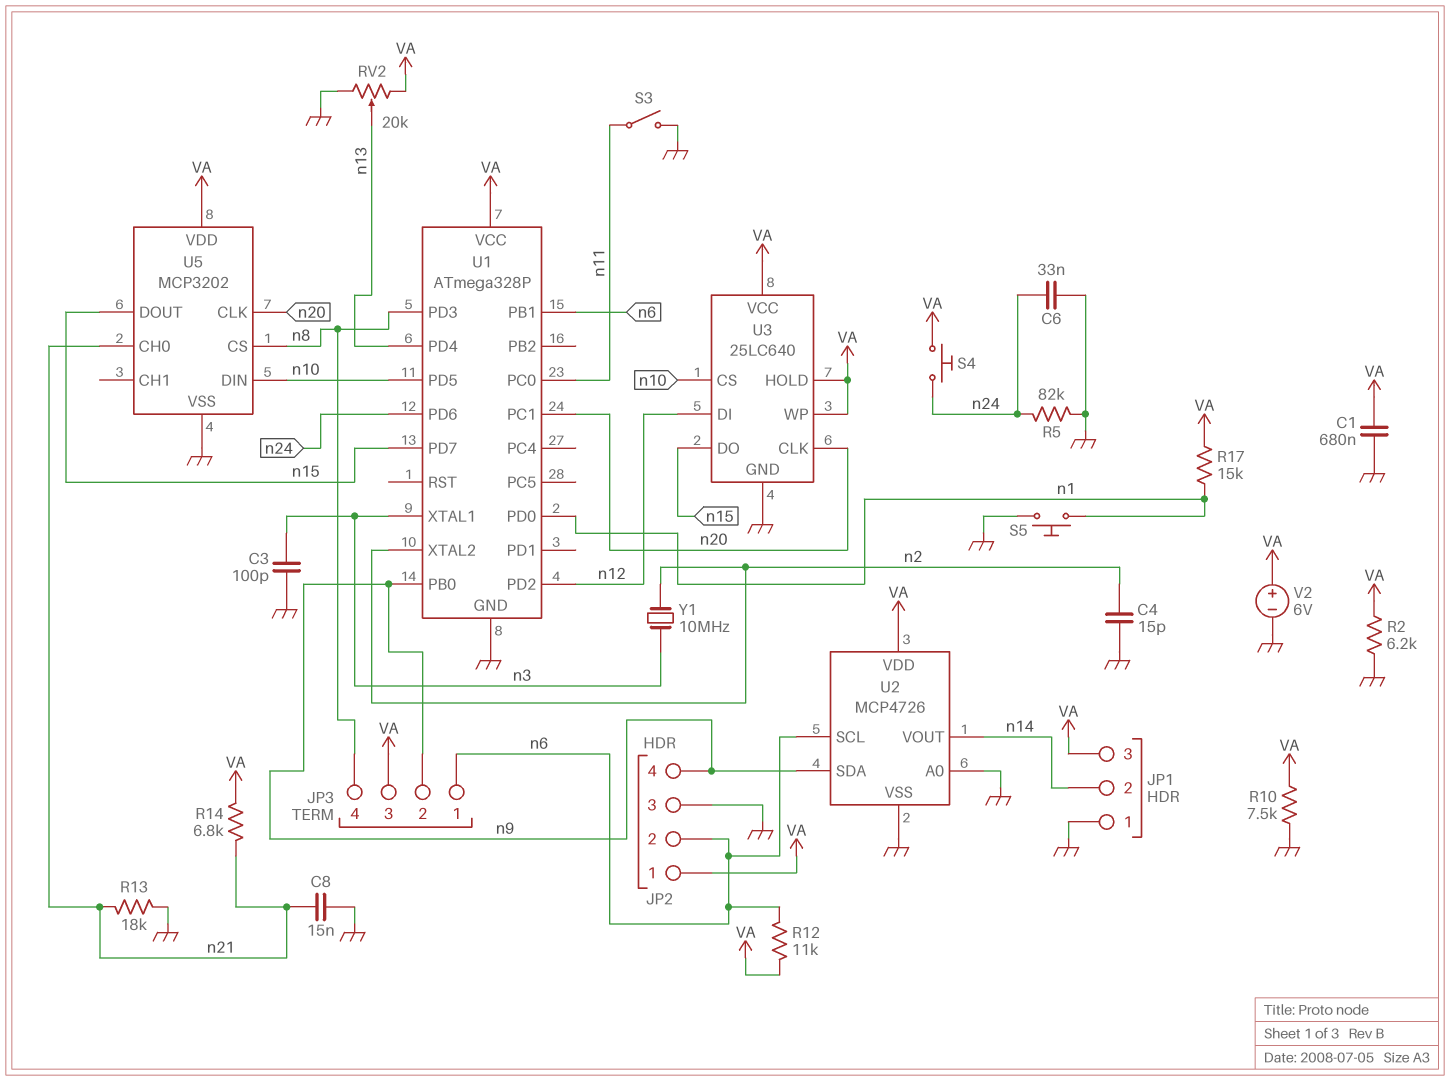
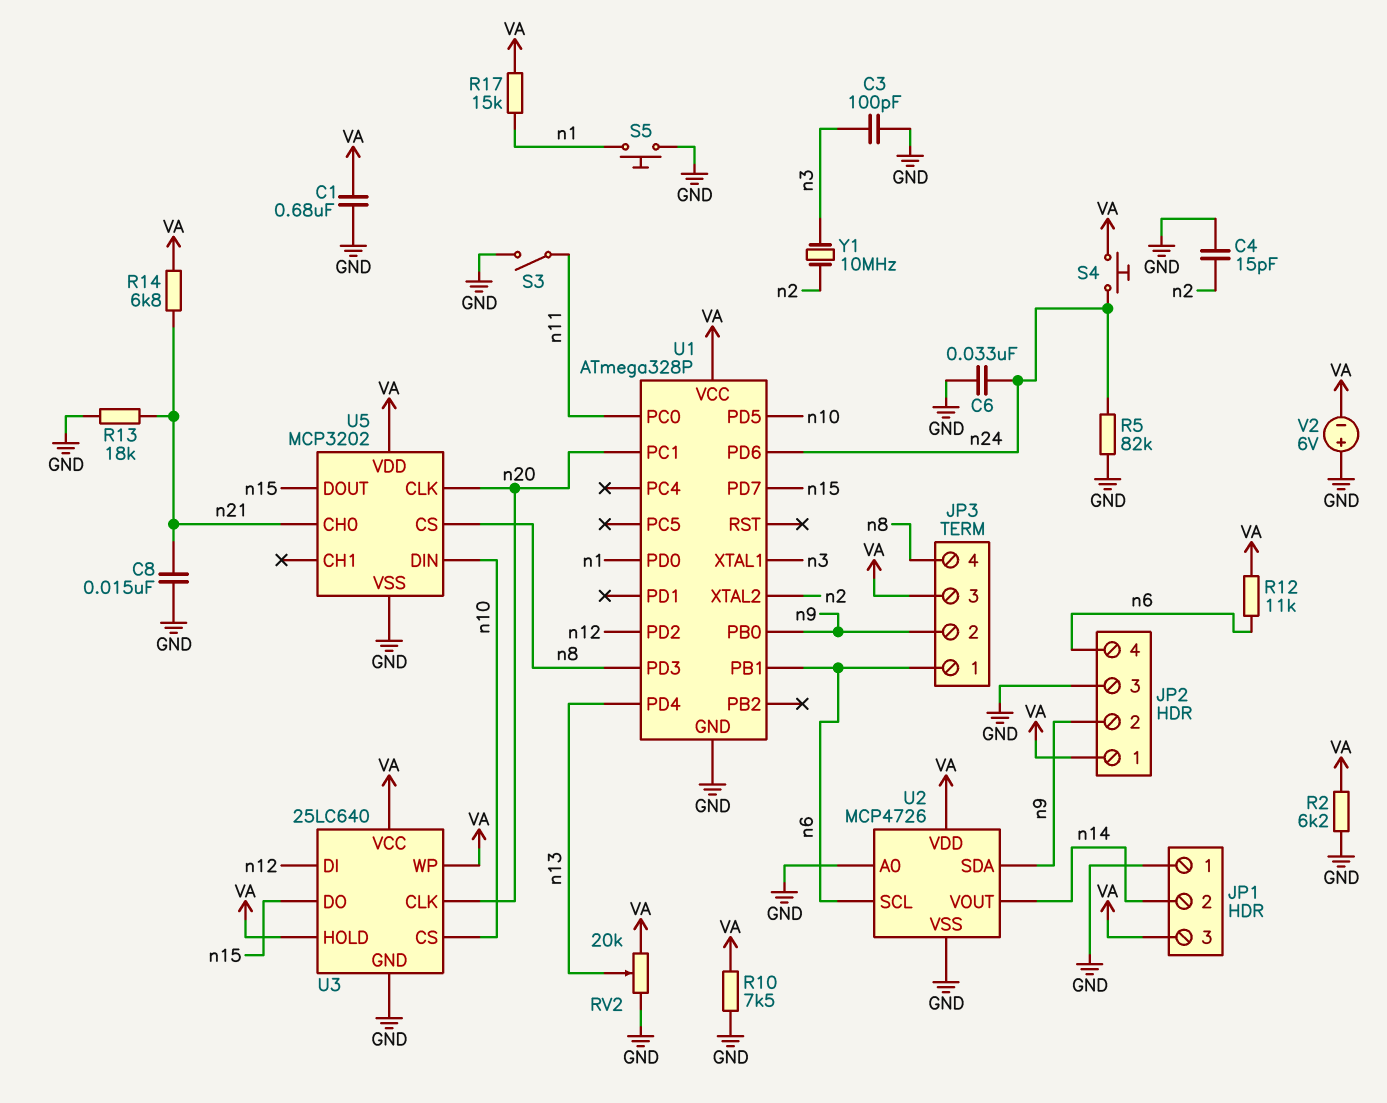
JP2 pin 2: n6 -> n9
JP2 pin 4: n9 -> n6
V2: 6V (plus VA, minus GND) -> 6V (plus GND, minus VA)

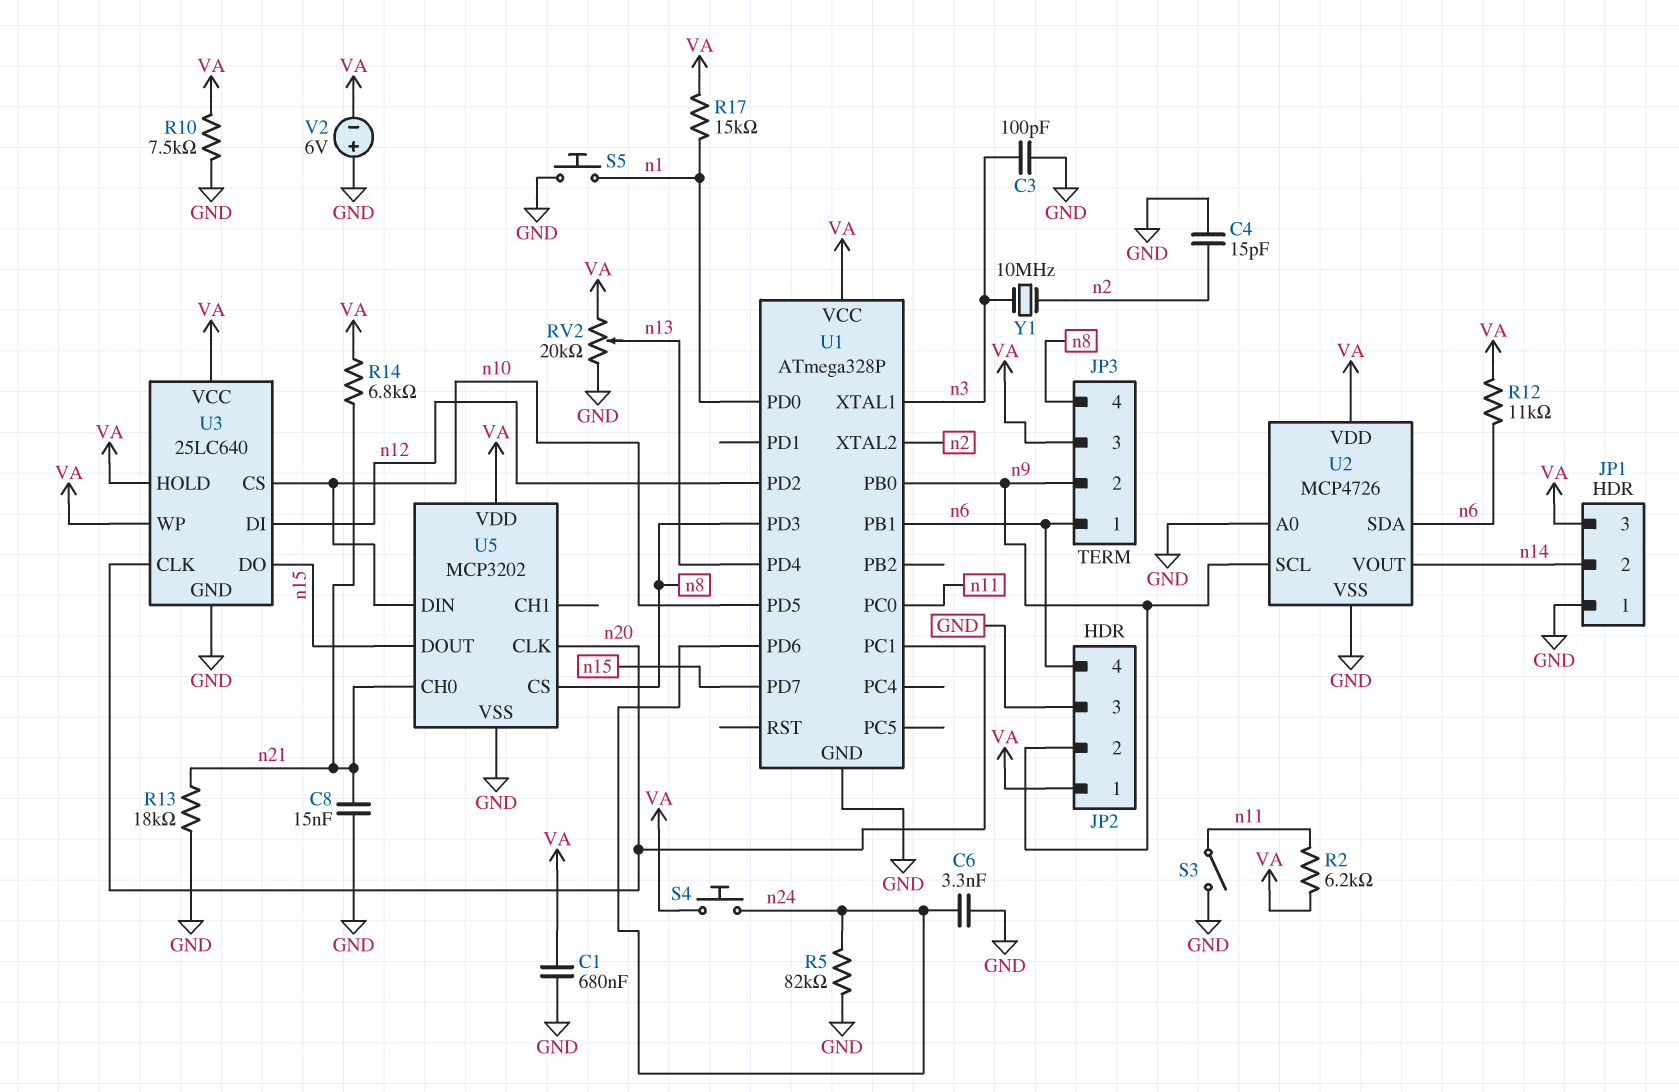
C6: 33nF (GND, n24) -> 3.3nF (GND, n24)
R2: 6.2k (GND, VA) -> 6.2k (VA, n11)
U2 pin SCL: n6 -> n9
U2 pin SDA: n9 -> n6

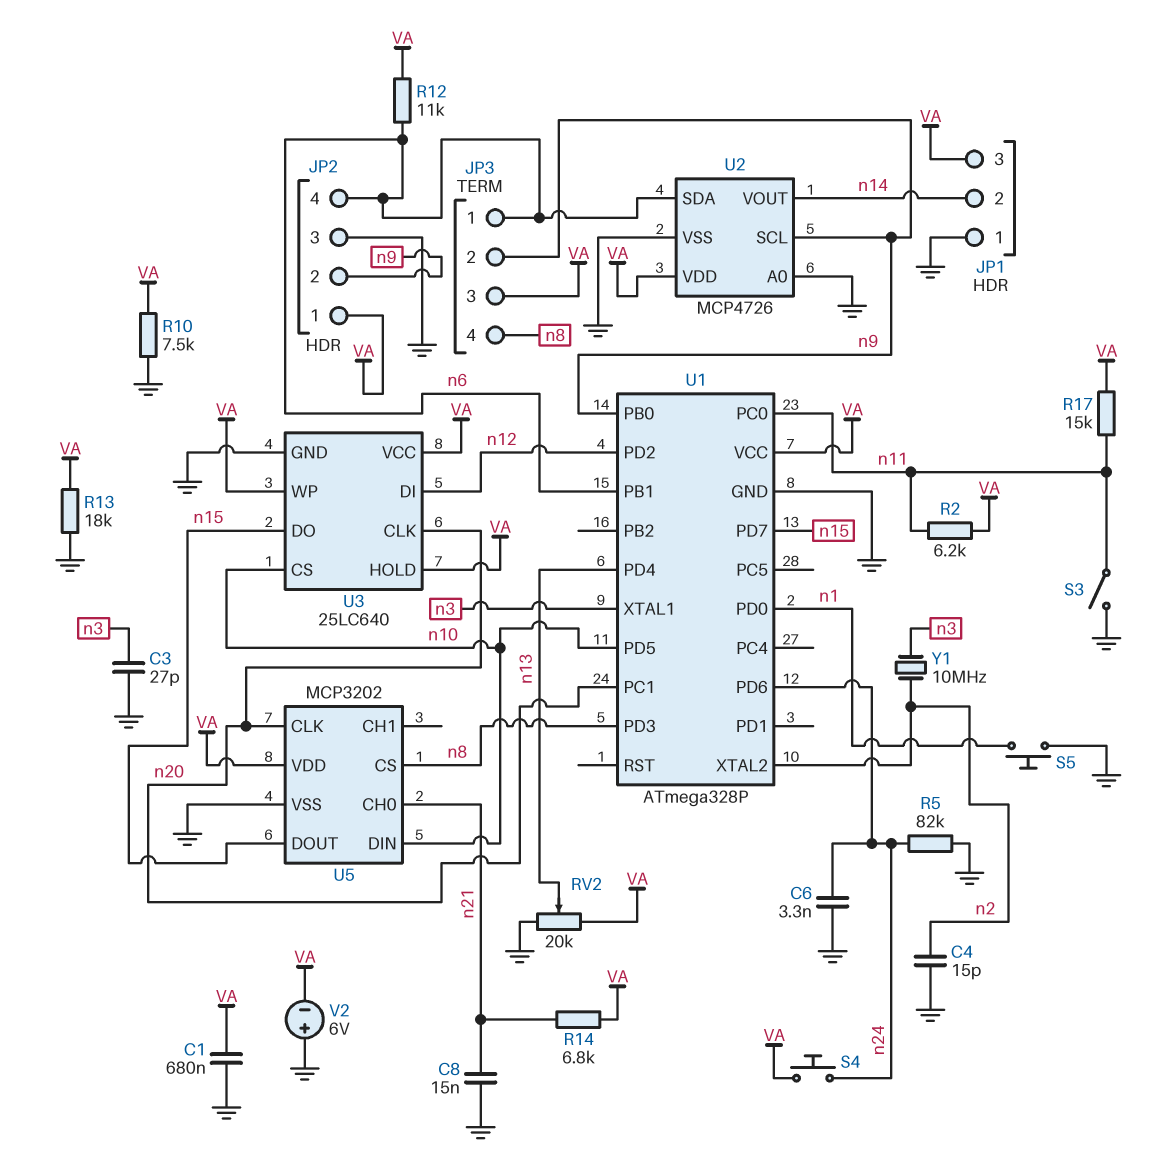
C3: 100pF (GND, n3) -> 27pF (GND, n3)
R13: 18k (GND, n21) -> 18k (GND, VA)
R17: 15k (VA, n1) -> 15k (VA, n11)

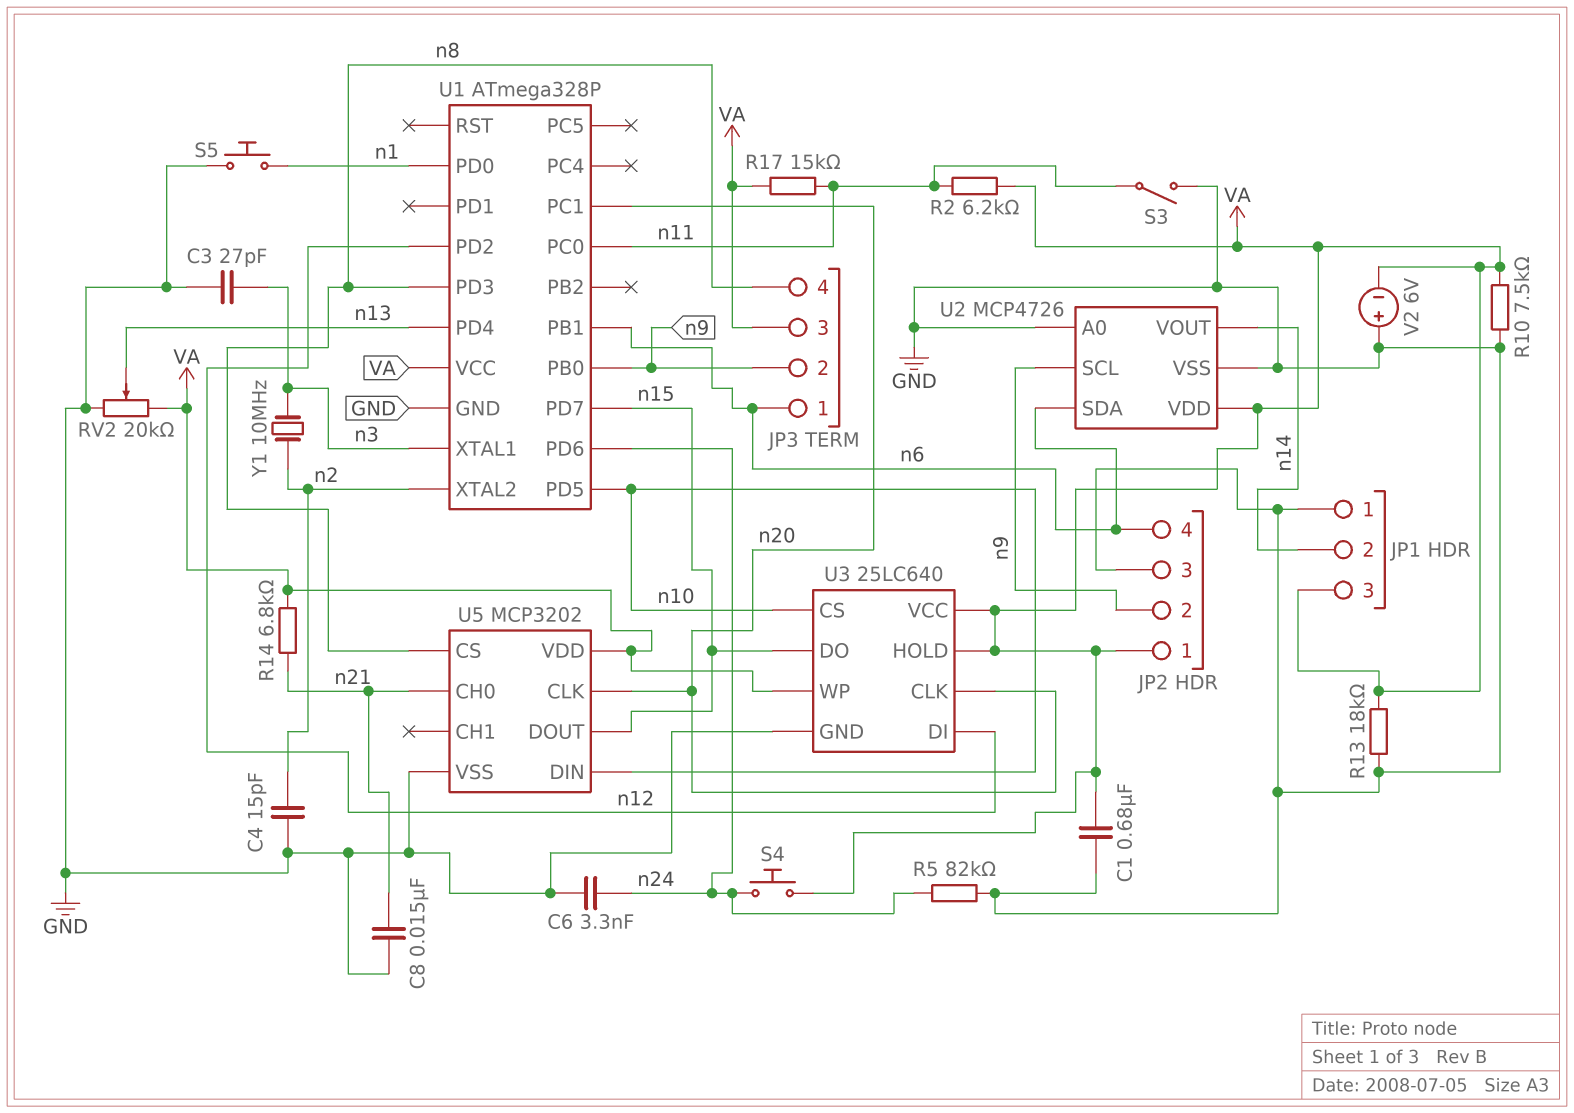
R12: 11k (VA, n6) -> none

